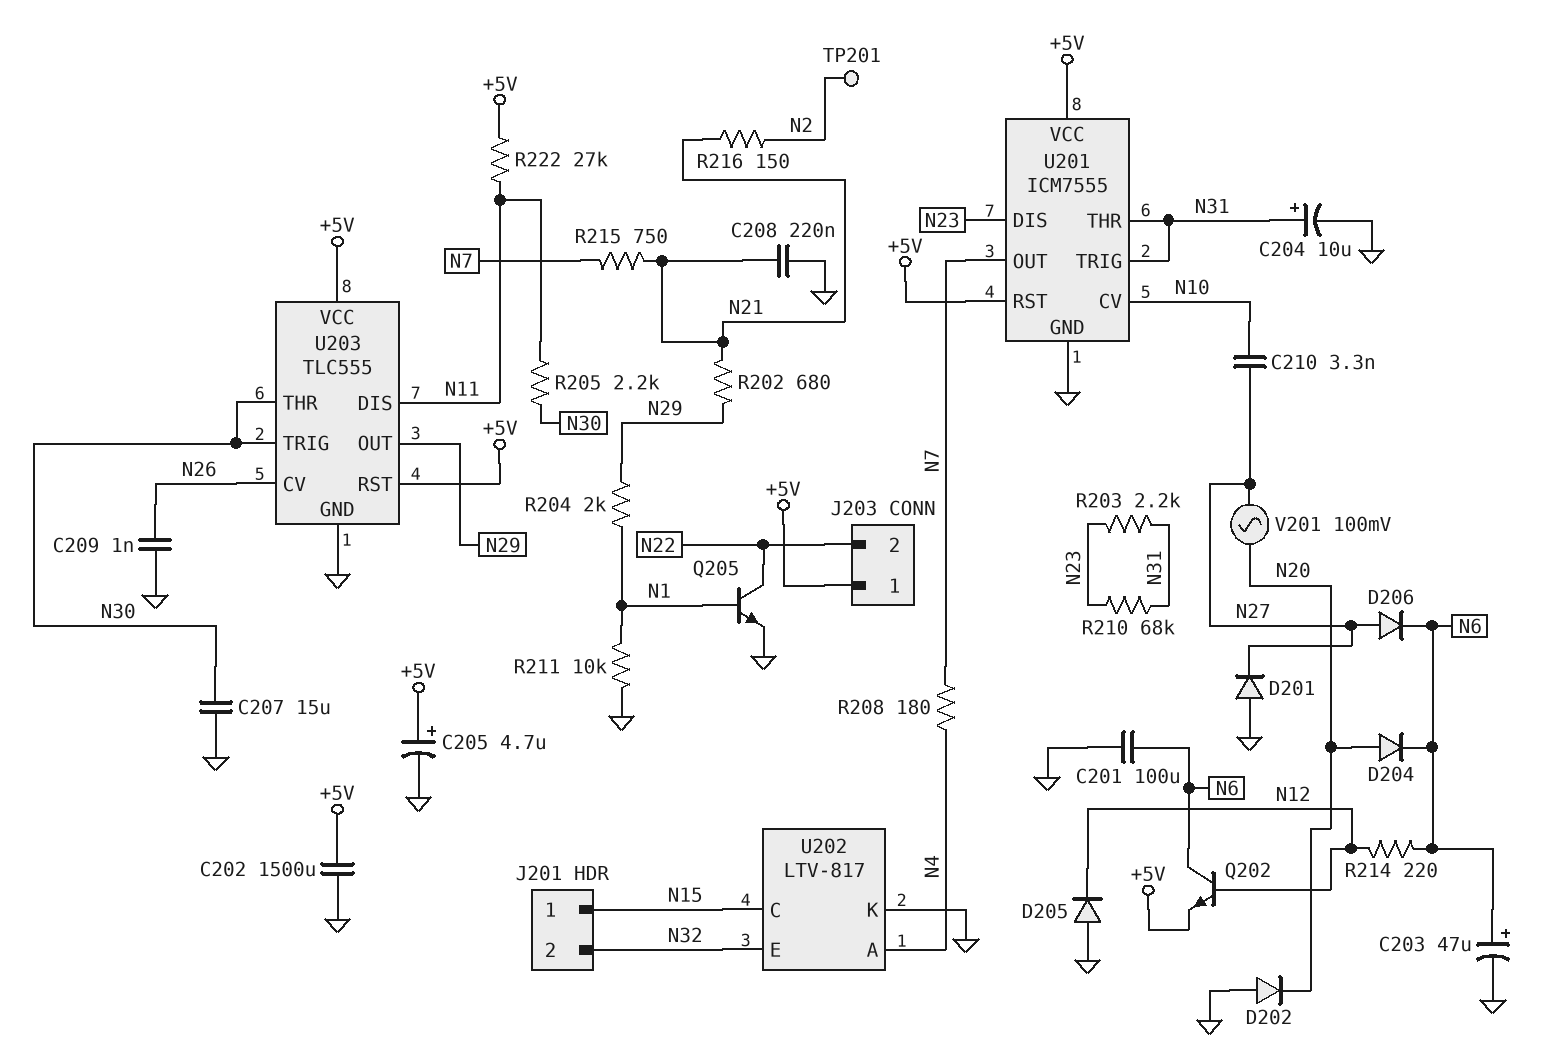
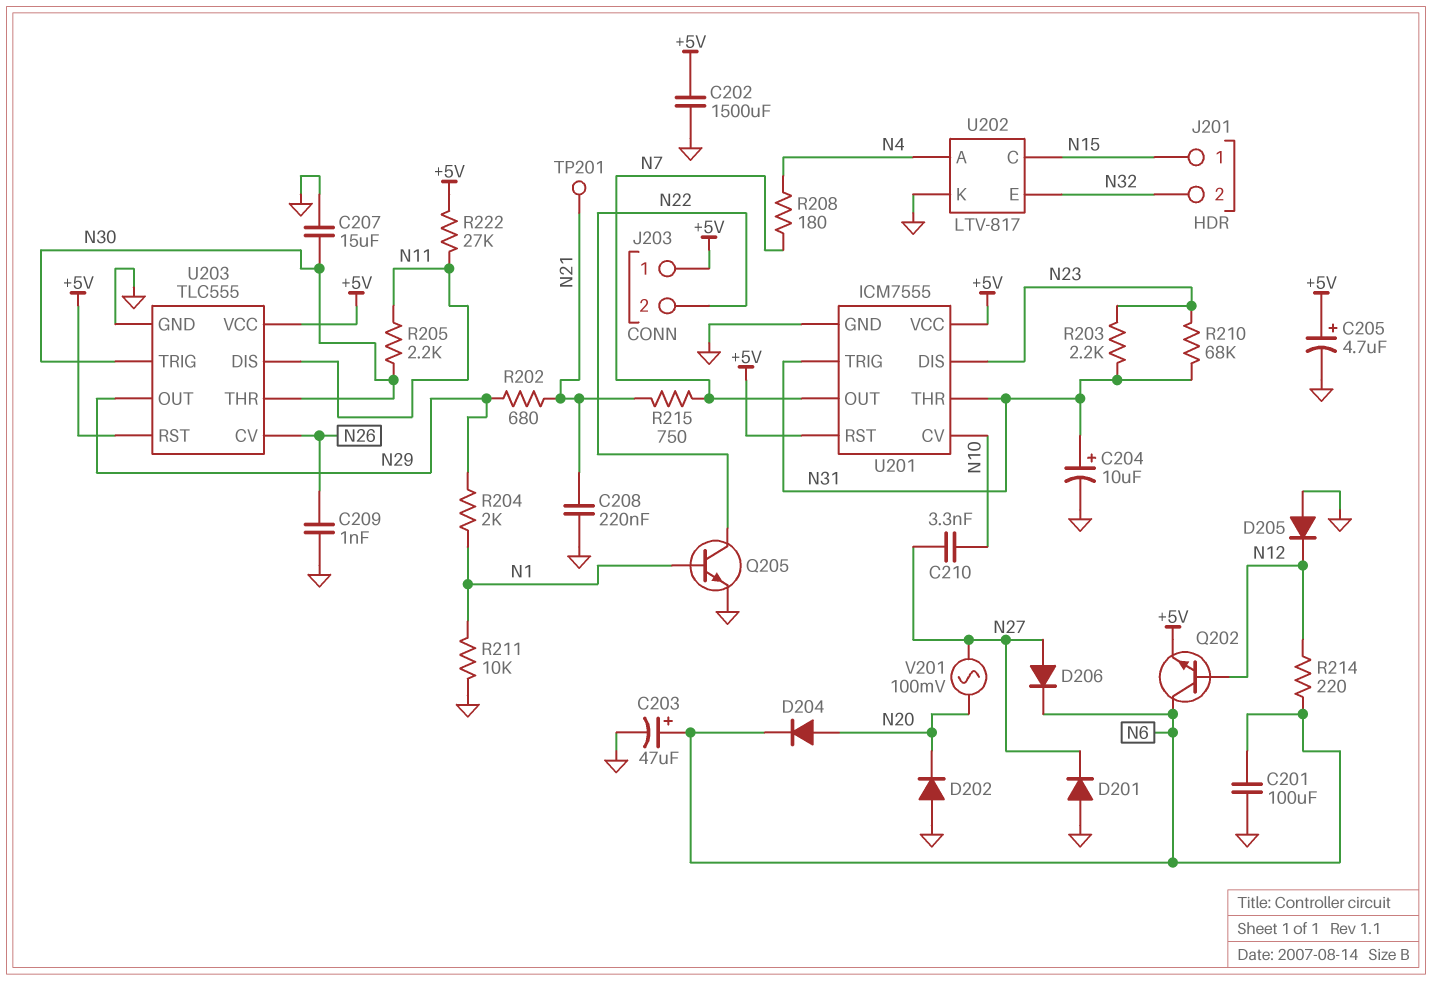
R216: 150 (N2, N21) -> none
TP201: test point (N2) -> test point (N21)

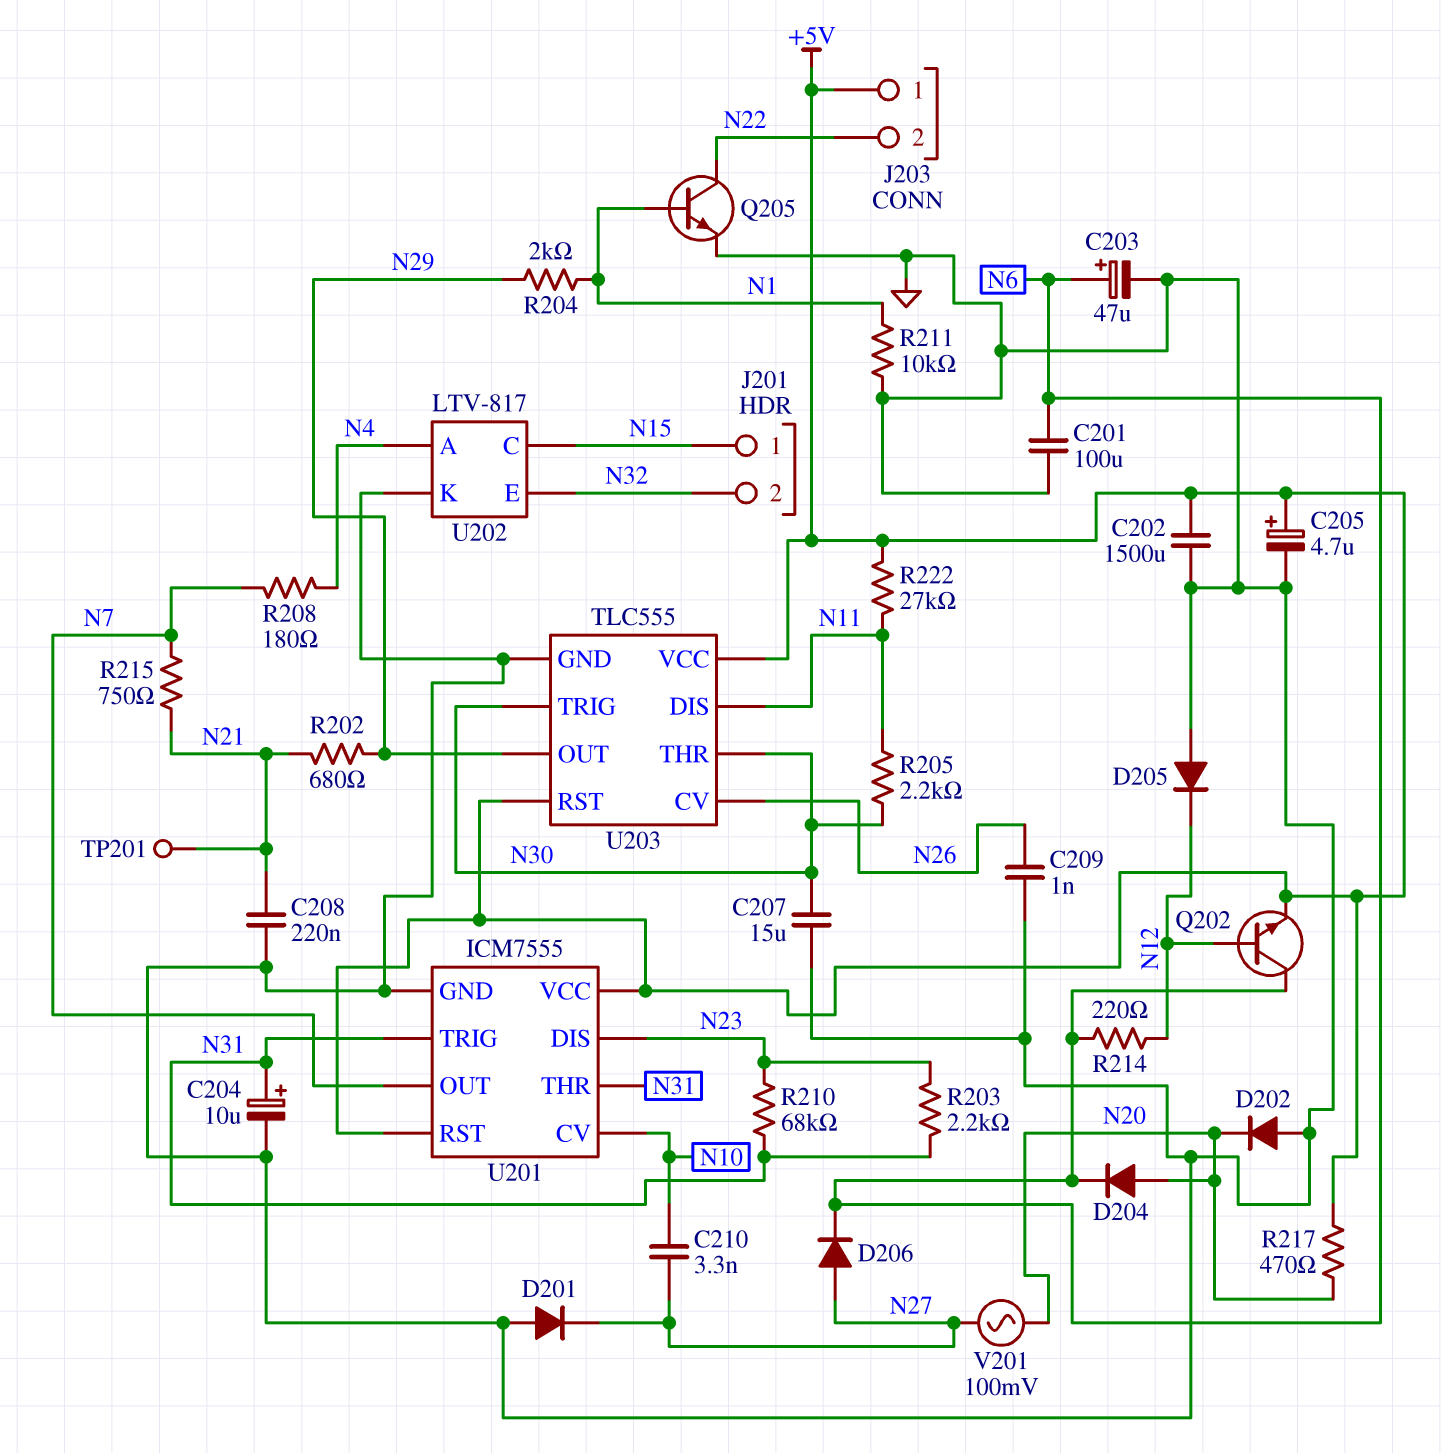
R217: none -> 470 (+5V, N20)

